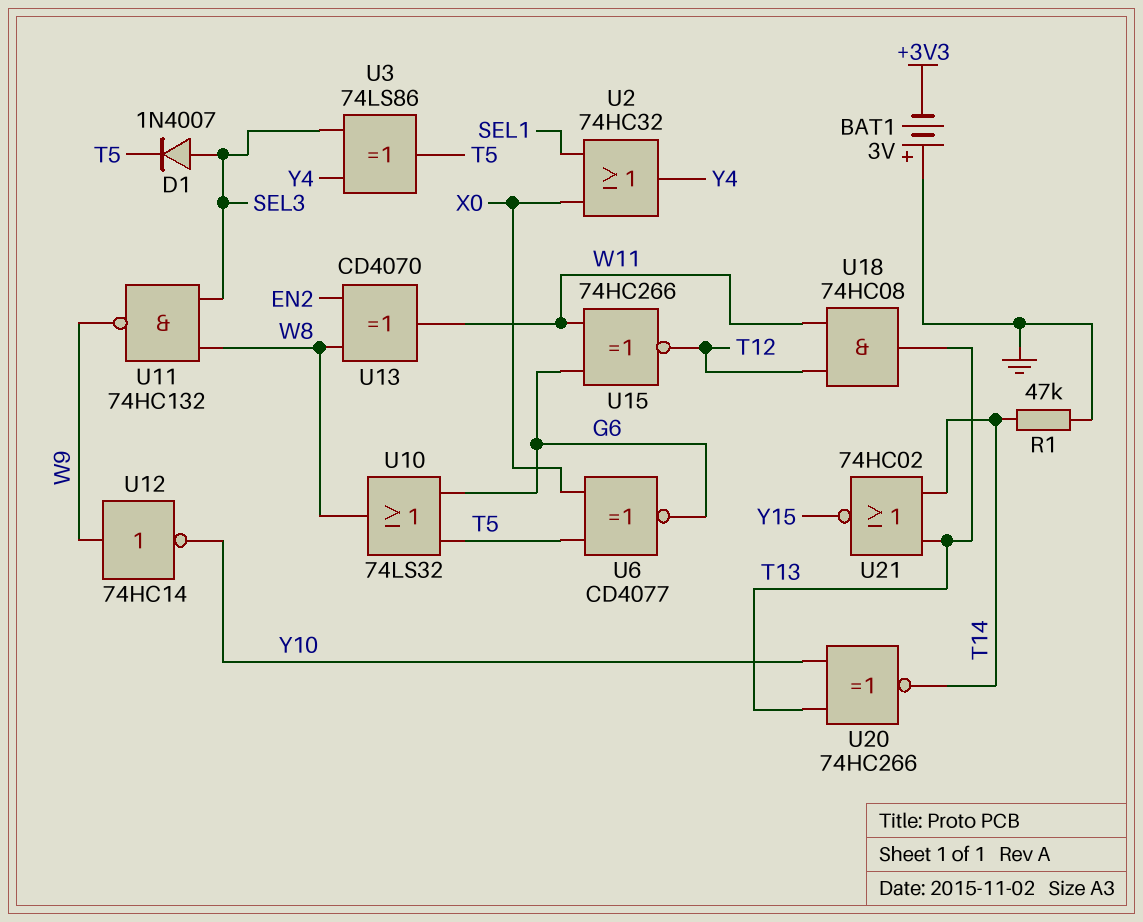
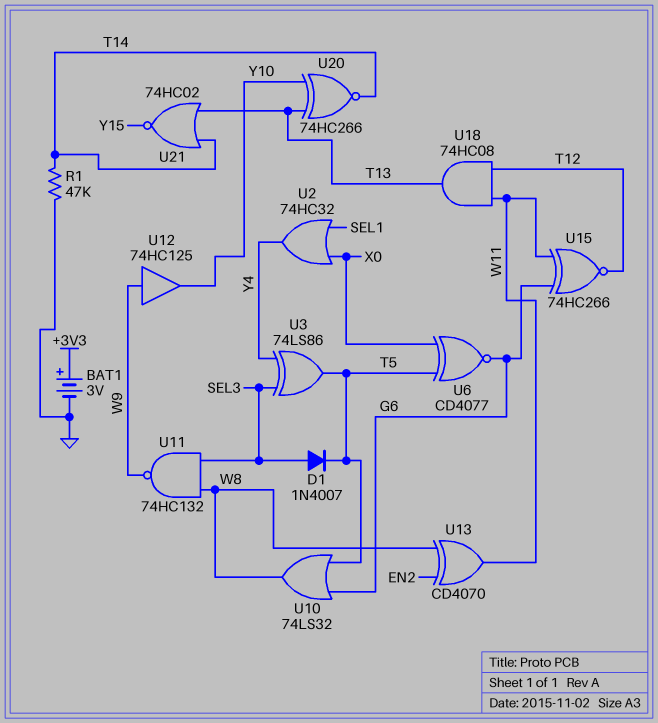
BAT1: 3V (plus GND, minus +3V3) -> 3V (plus +3V3, minus GND)
U12: NOT 74HC14 (in W9, out Y10) -> buffer 74HC125 (in W9, out Y10)

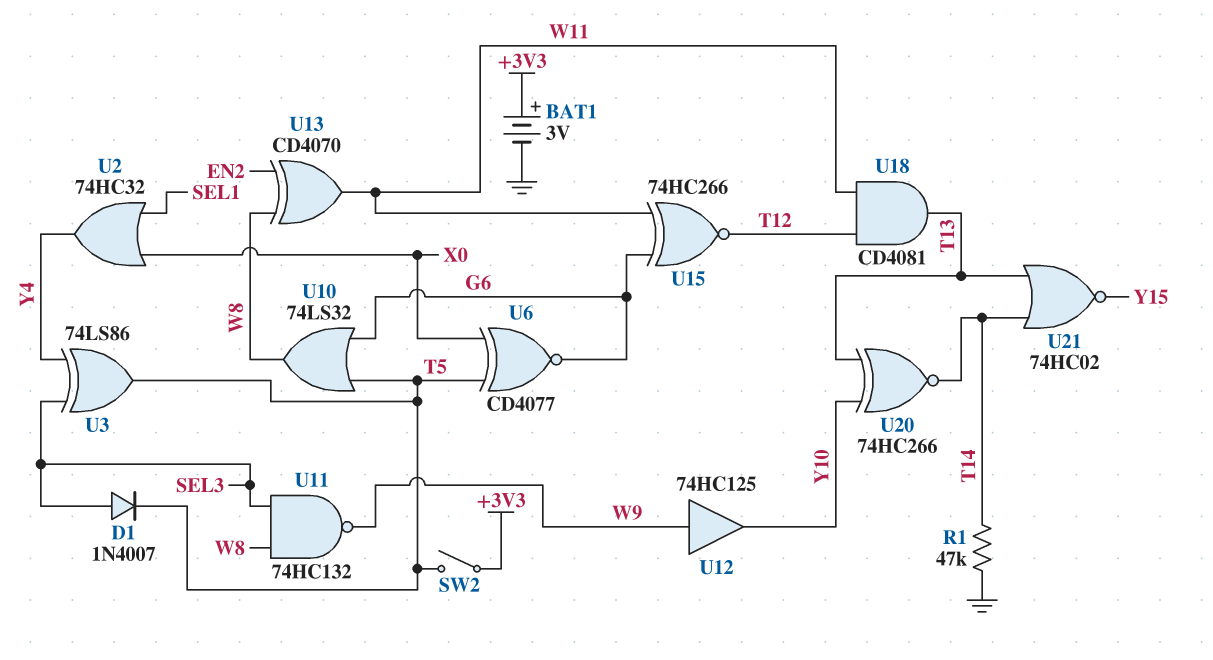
SW2: none -> switch (+3V3, T5)
U18: AND 74HC08 (in T12, in W11, out T13) -> AND CD4081 (in T12, in W11, out T13)

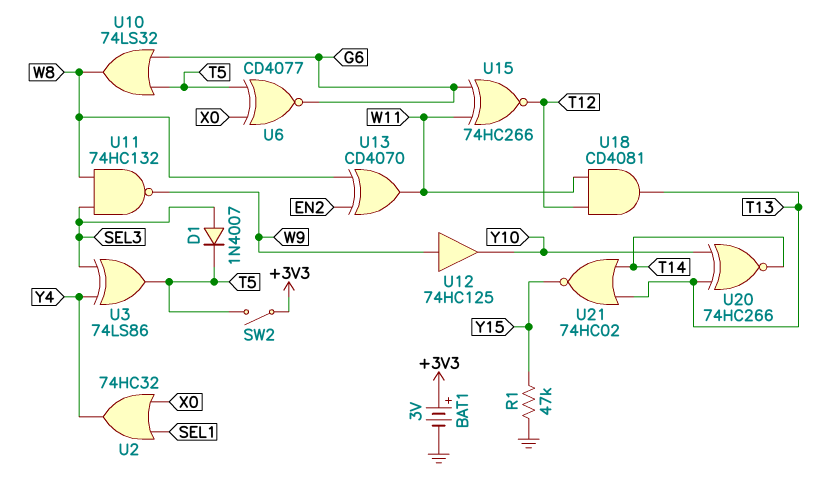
R1: 47k (GND, T14) -> 47k (GND, Y15)

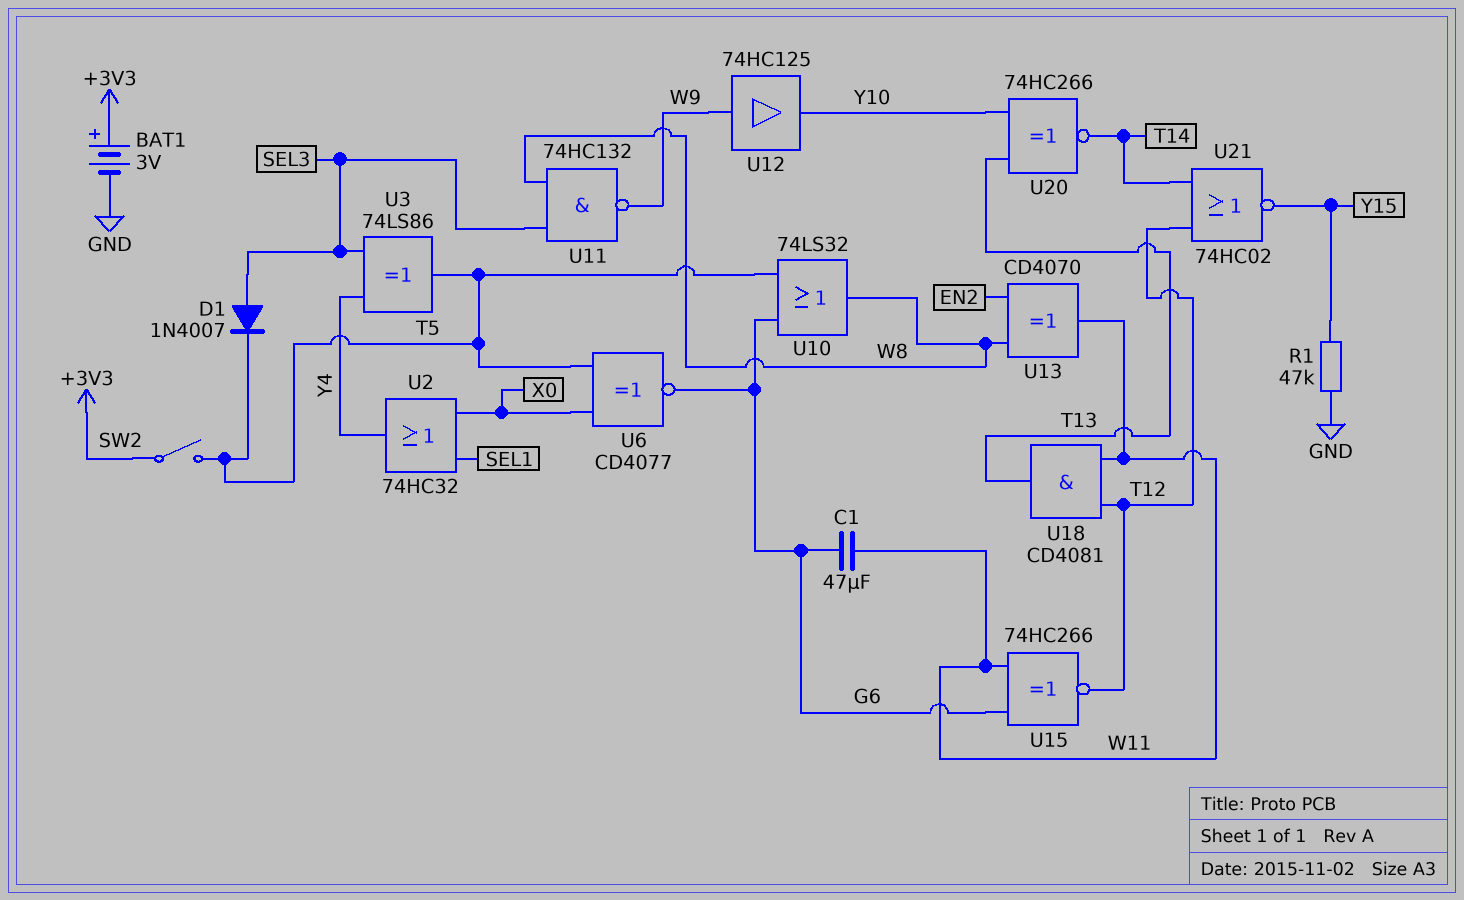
C1: none -> 47uF (G6, W11)
U21: NOR 74HC02 (in T13, in T14, out Y15) -> NOR 74HC02 (in T12, in T14, out Y15)

